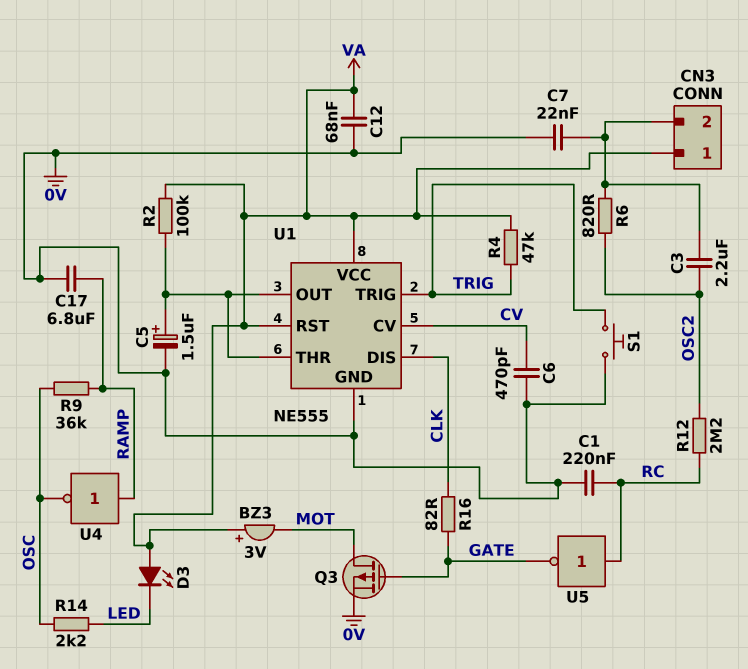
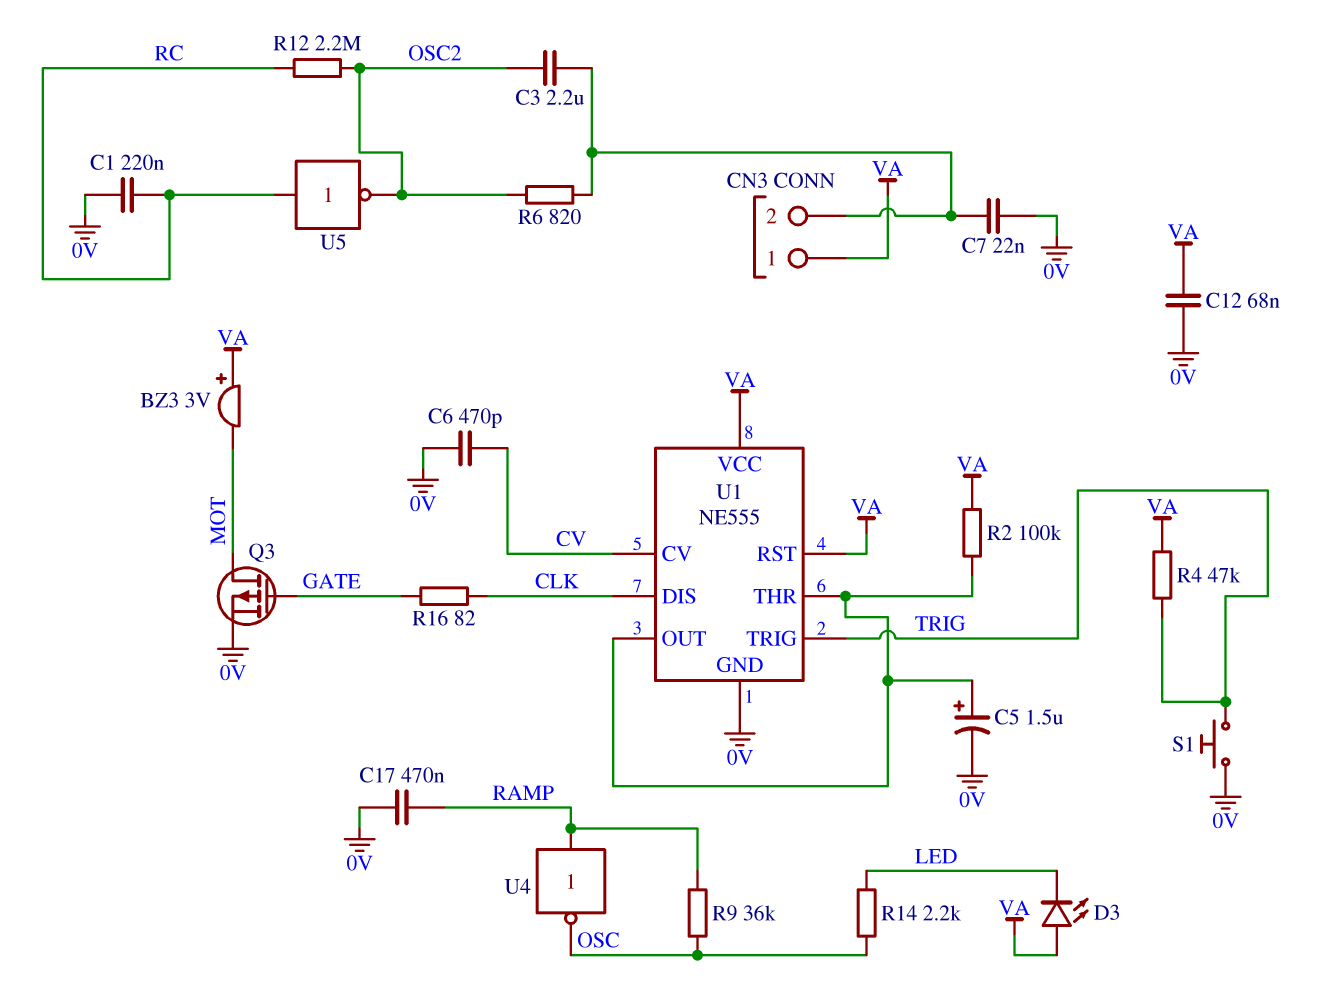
C17: 6.8uF (0V, RAMP) -> 470nF (0V, RAMP)
U5: NOT (in RC, out GATE) -> NOT (in RC, out OSC2)

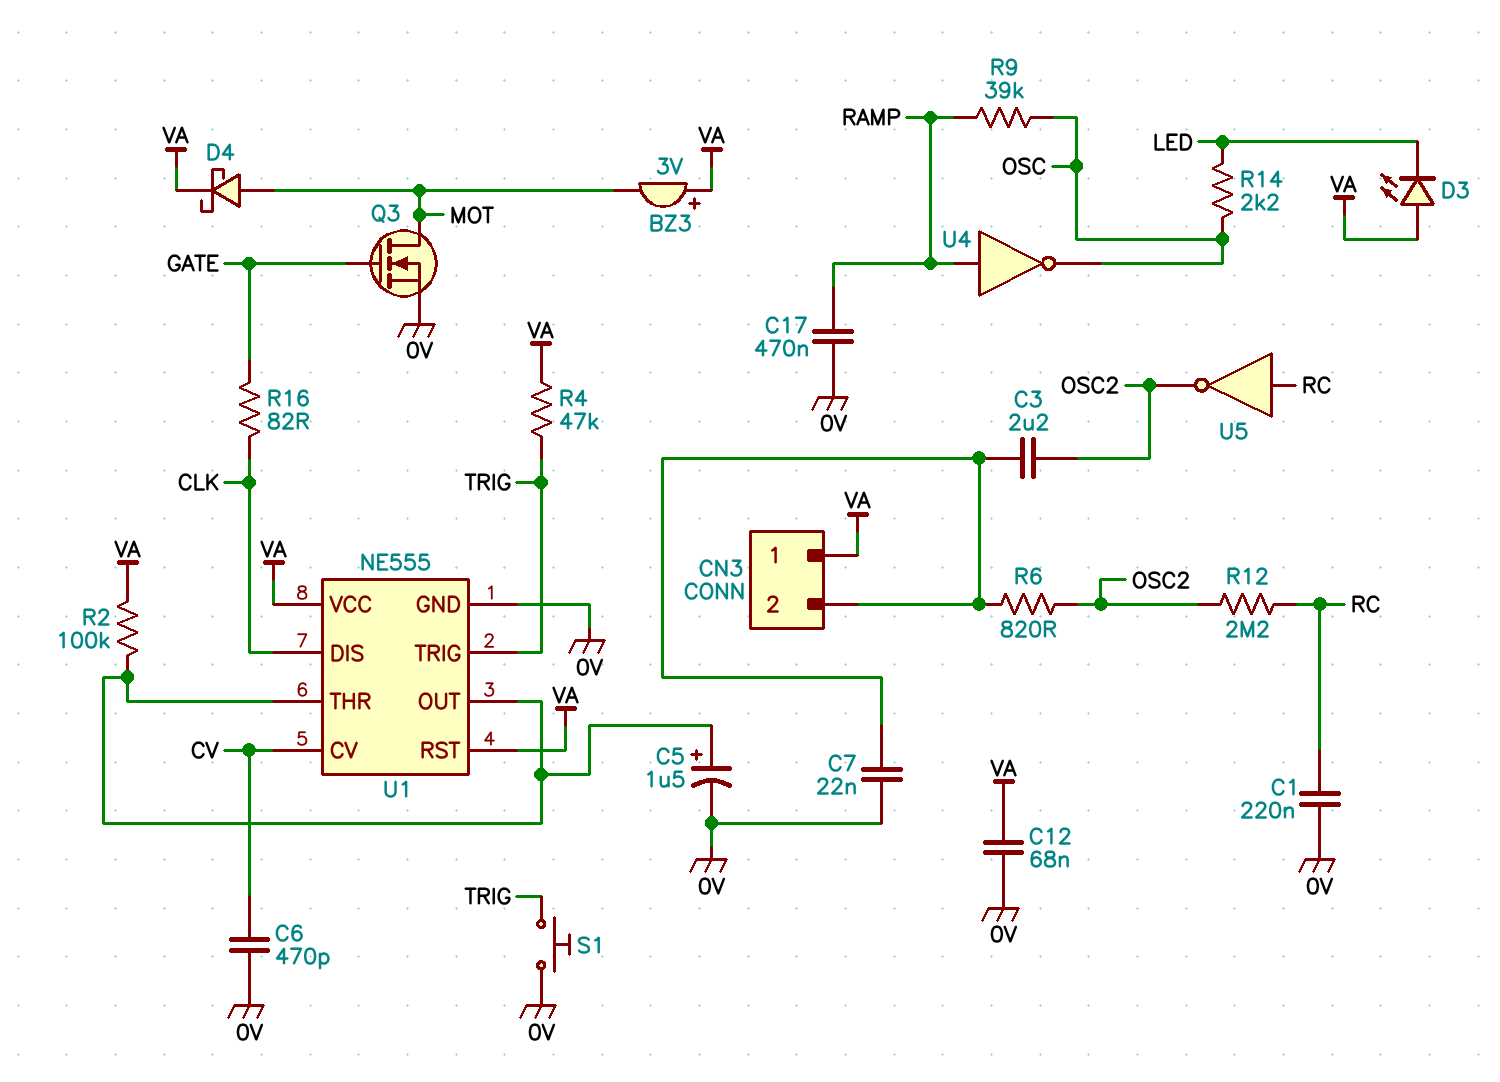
D4: none -> schottky (A MOT, K VA)
Q3: PMOS (G GATE, D MOT, S 0V) -> NMOS (G GATE, D MOT, S 0V)
R9: 36k (OSC, RAMP) -> 39k (OSC, RAMP)

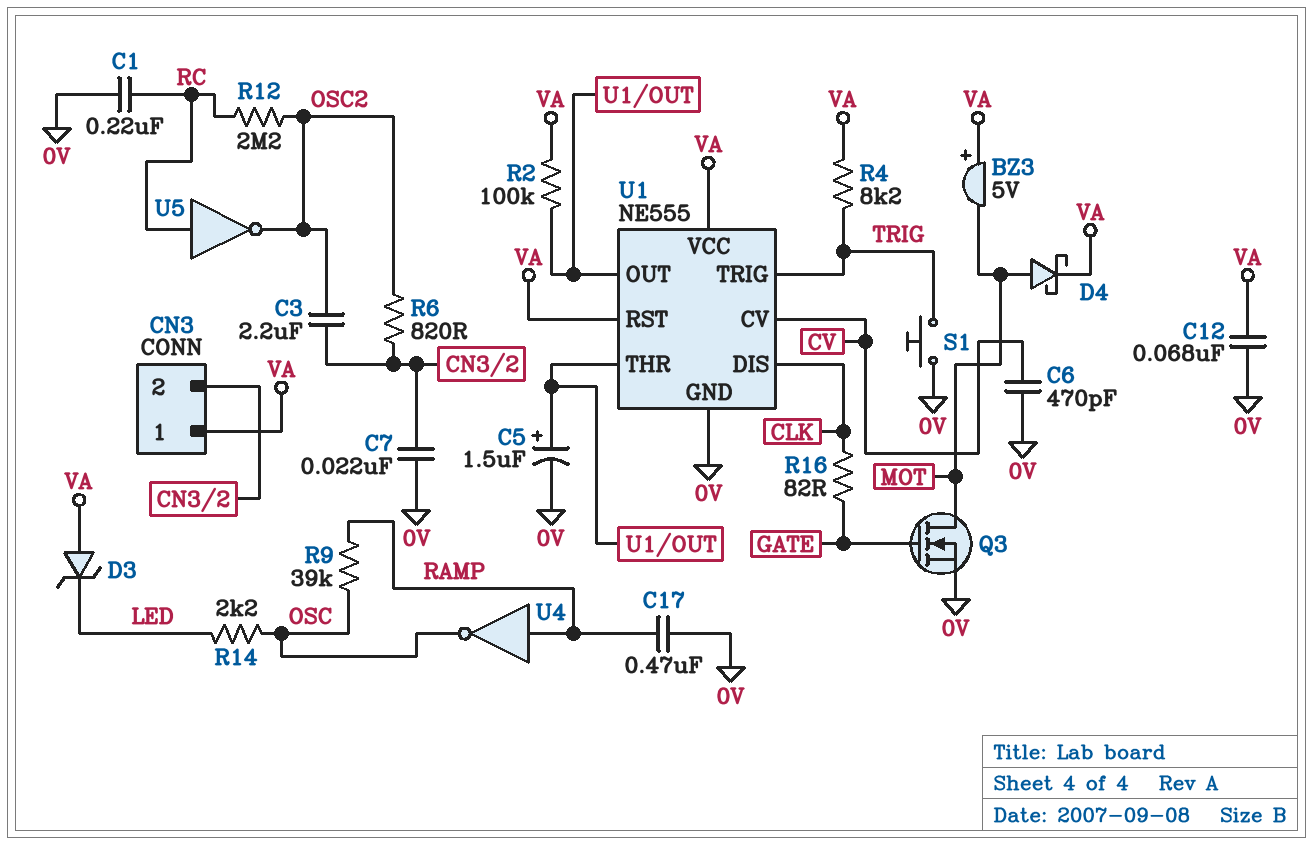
BZ3: buzzer 3V (plus VA, minus MOT) -> buzzer 5V (plus VA, minus MOT)
D3: LED (A VA, K LED) -> zener (A VA, K LED)
R4: 47k (TRIG, VA) -> 8.2k (TRIG, VA)

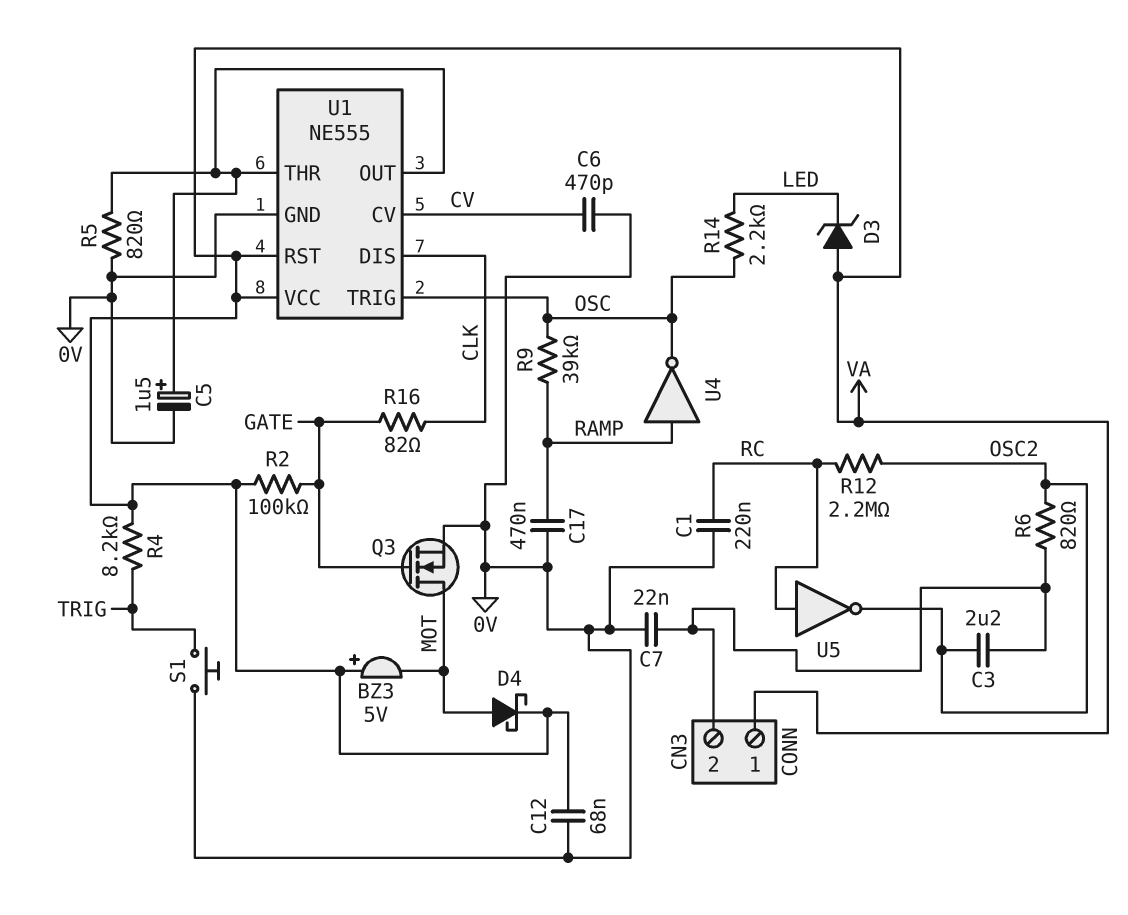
R2: 100k (U1/OUT, VA) -> 100k (GATE, VA)
R5: none -> 820 (0V, U1/OUT)
U1 pin TRIG: TRIG -> OSC

